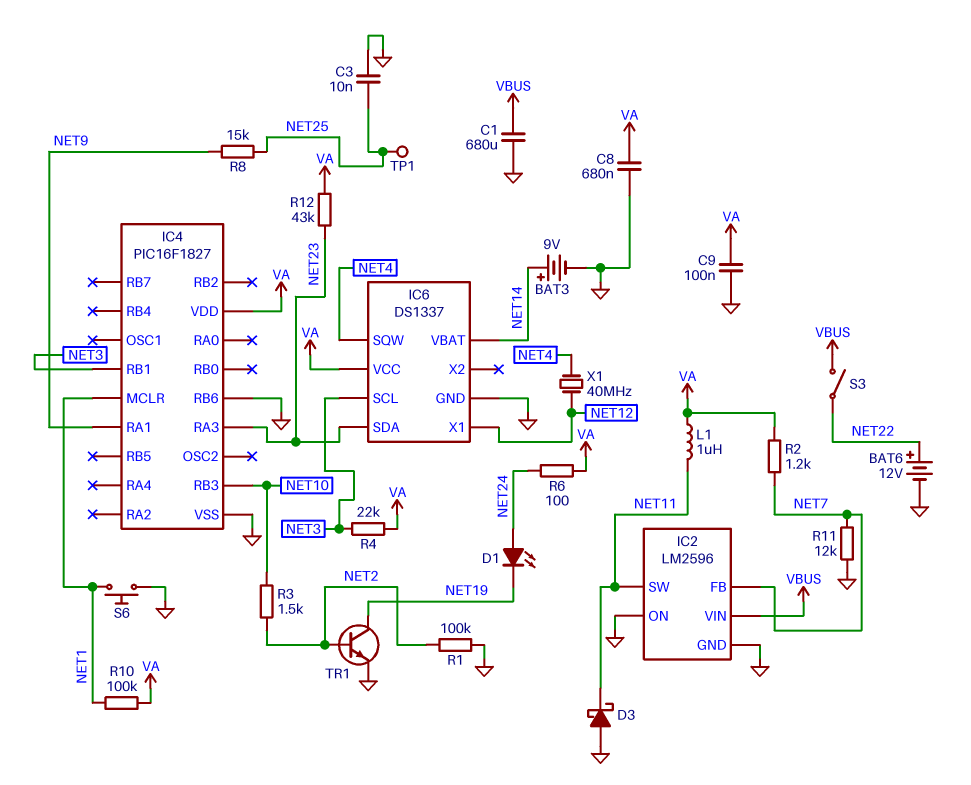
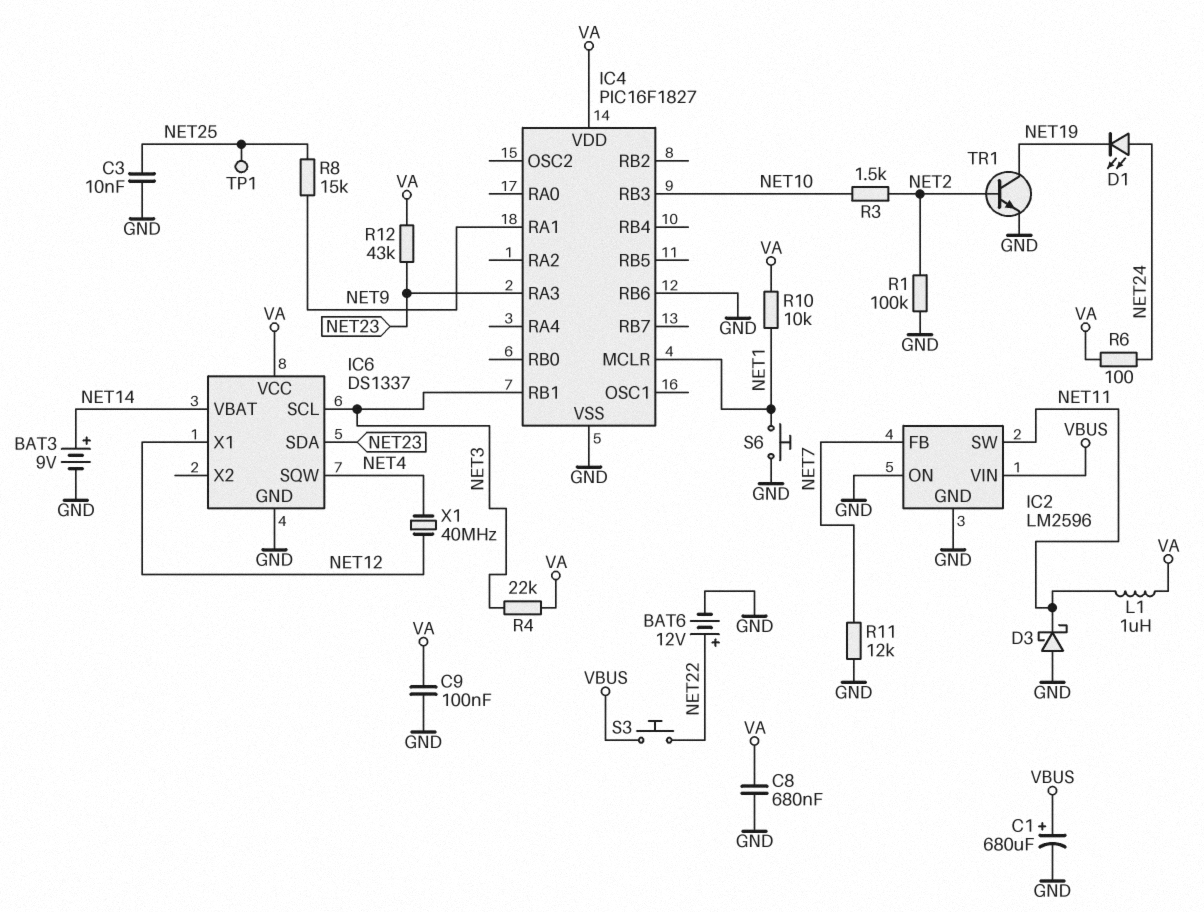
C1: 680uF (GND, VBUS) -> 680uF (plus VBUS, minus GND)
R2: 1.2k (NET7, VA) -> none
R10: 100k (NET1, VA) -> 10k (NET1, VA)
S3: switch (NET22, VBUS) -> button (NET22, VBUS)

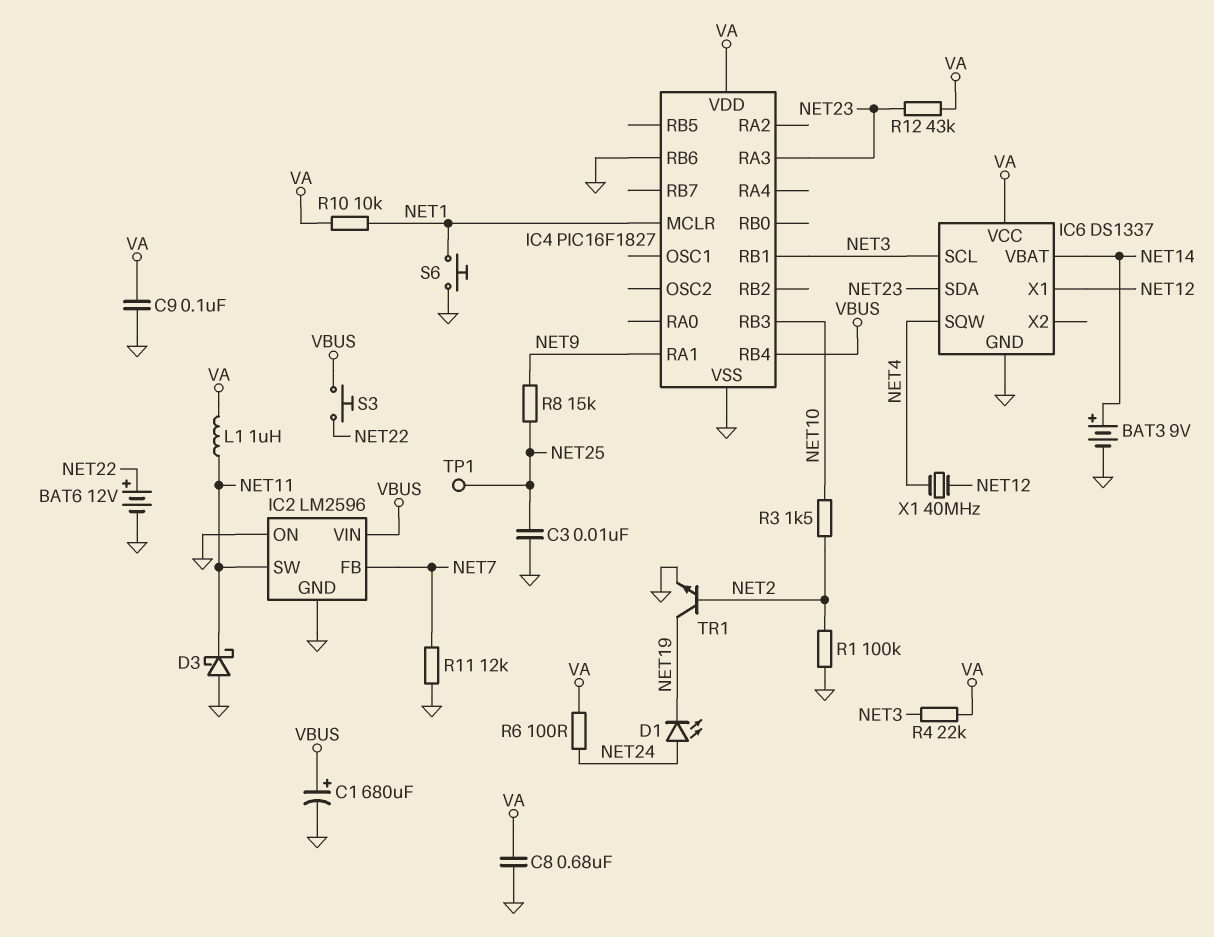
IC4 pin RB4: none -> VBUS

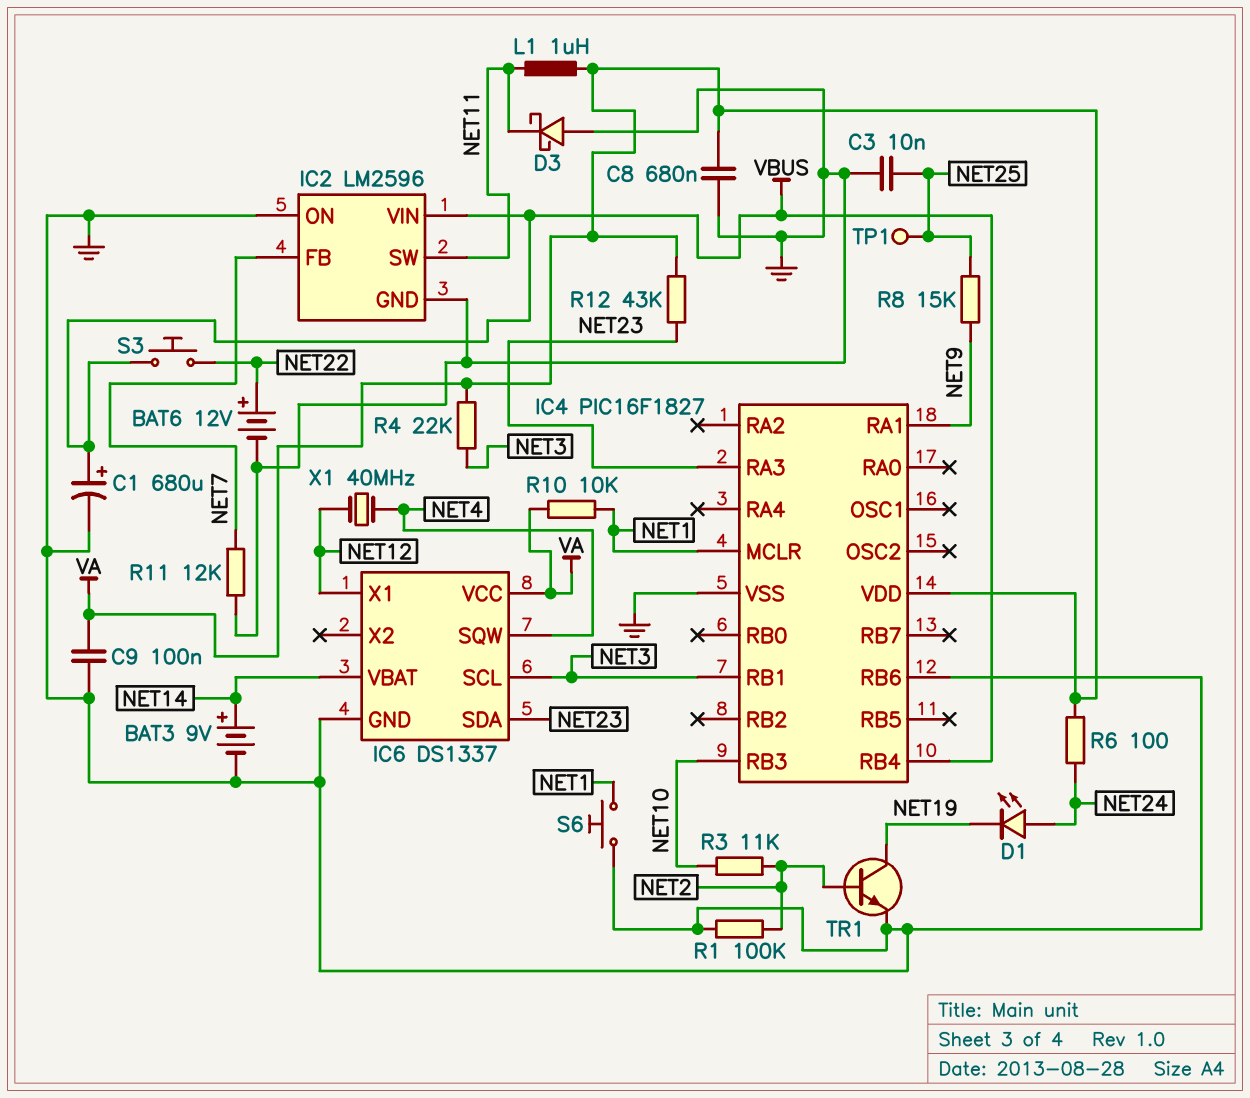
R3: 1.5k (NET2, NET10) -> 11k (NET2, NET10)

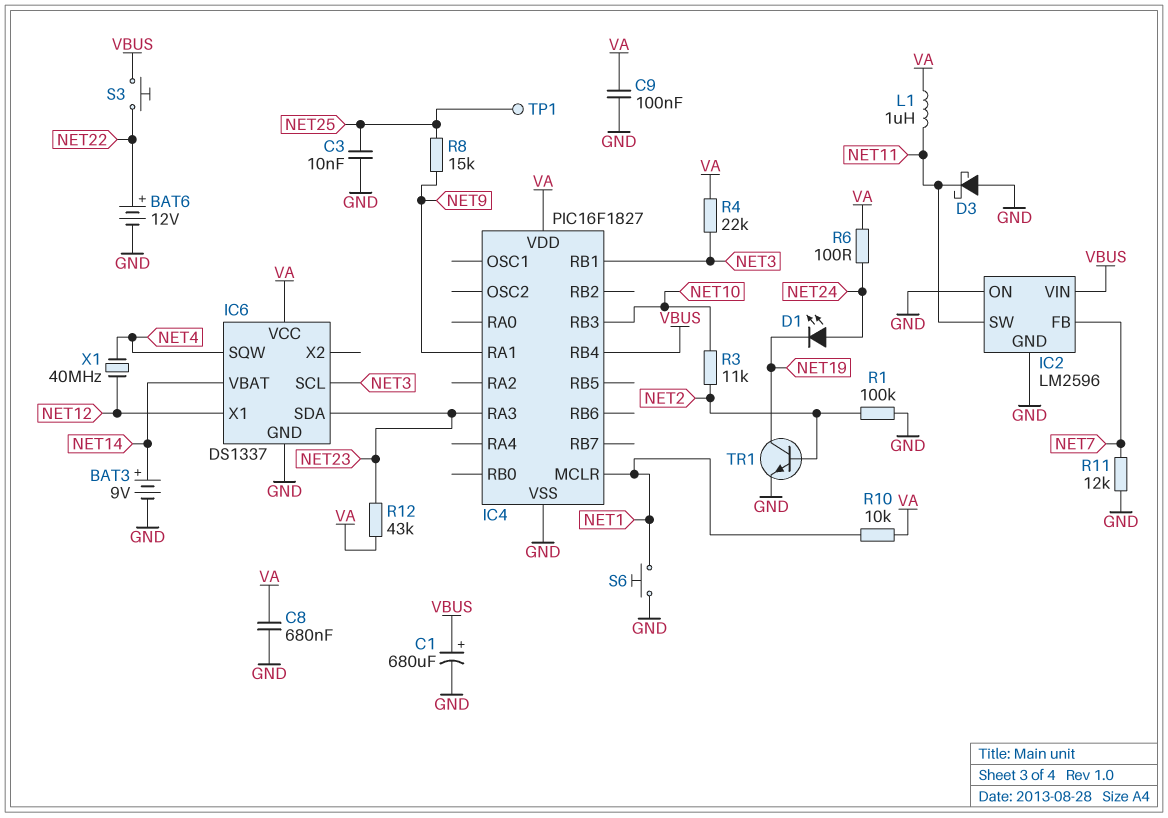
IC4 pin RB6: GND -> none

